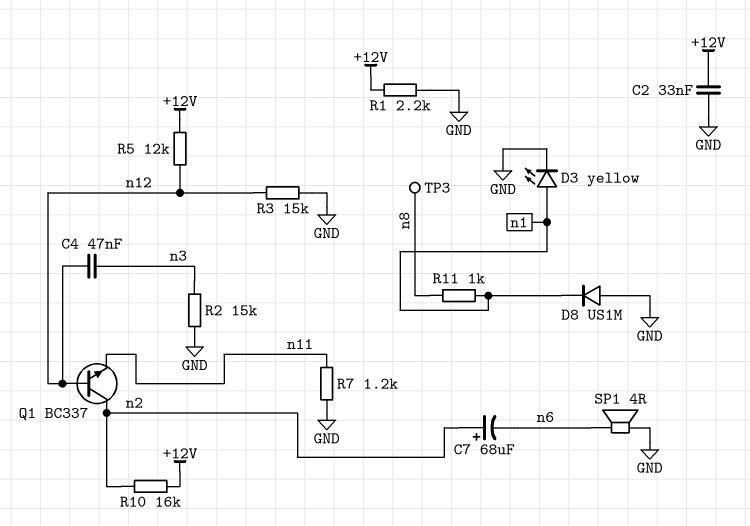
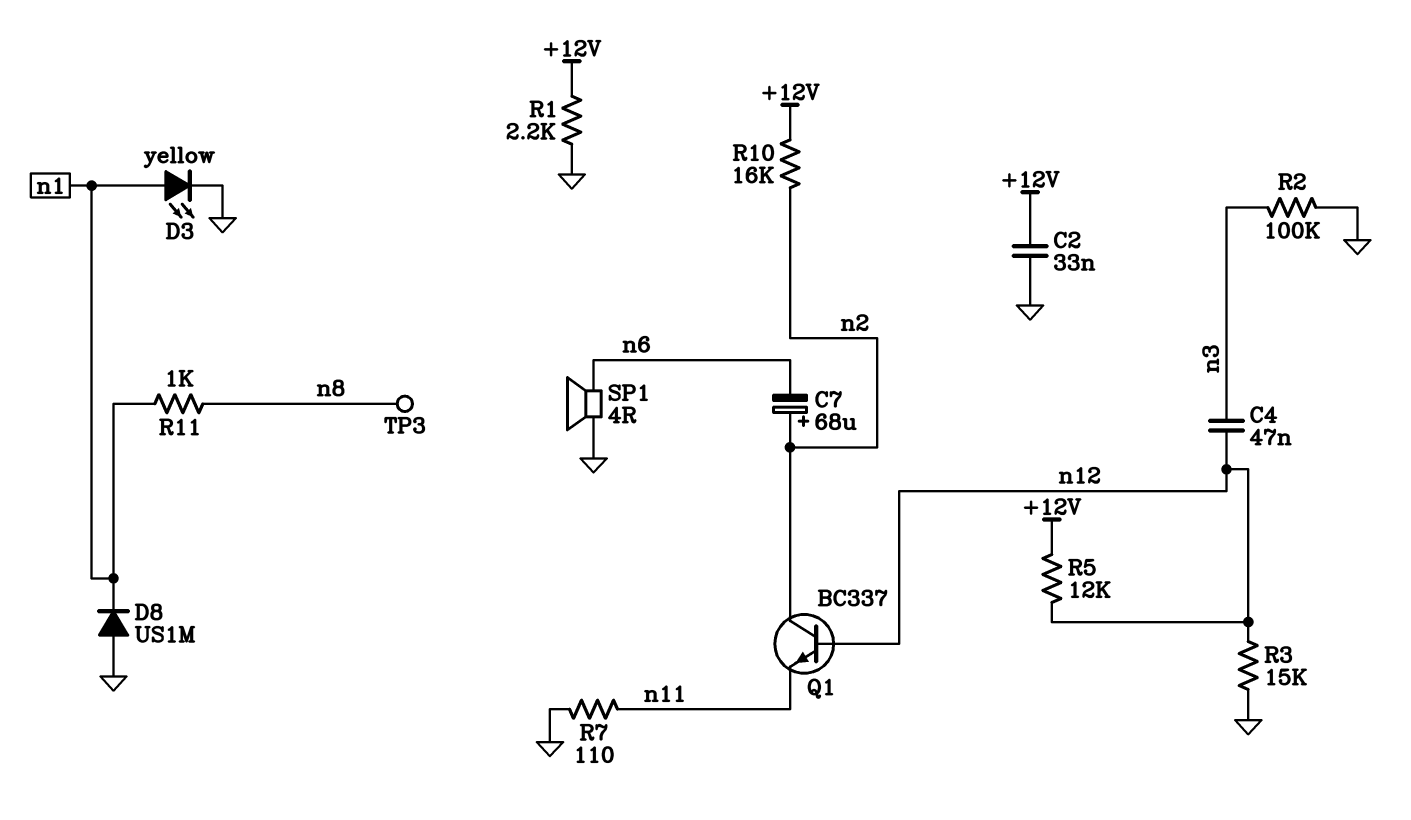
R2: 15k (GND, n3) -> 100k (GND, n3)
R7: 1.2k (GND, n11) -> 110 (GND, n11)

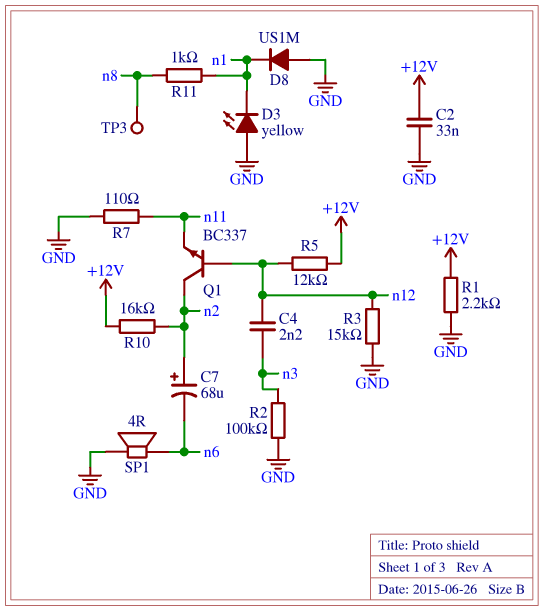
C4: 47nF (n3, n12) -> 2.2nF (n3, n12)
D3: LED yellow (A n1, K GND) -> LED yellow (A GND, K n1)

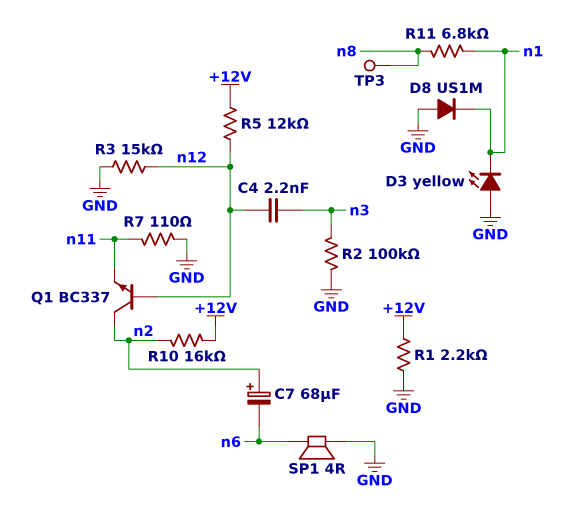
C2: 33nF (+12V, GND) -> none
R11: 1k (n1, n8) -> 6.8k (n1, n8)

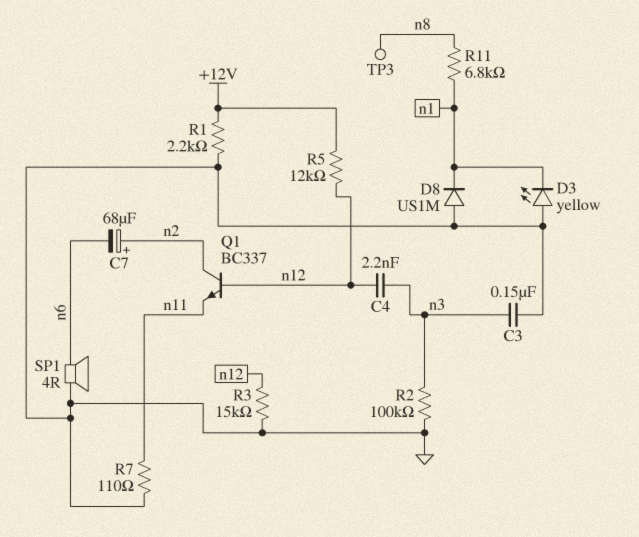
C3: none -> 150nF (GND, n3)
R10: 16k (+12V, n2) -> none

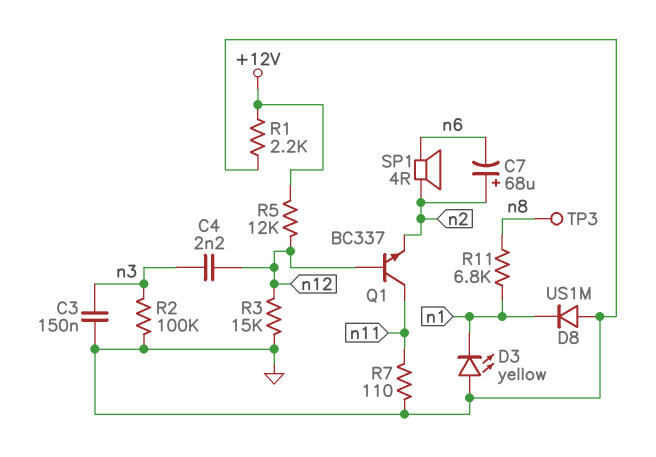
Q1: NPN BC337 (B n12, C n2, E n11) -> NPN BC337 (B n12, C n11, E n2)
SP1: speaker 4R (GND, n6) -> speaker 4R (n2, n6)

